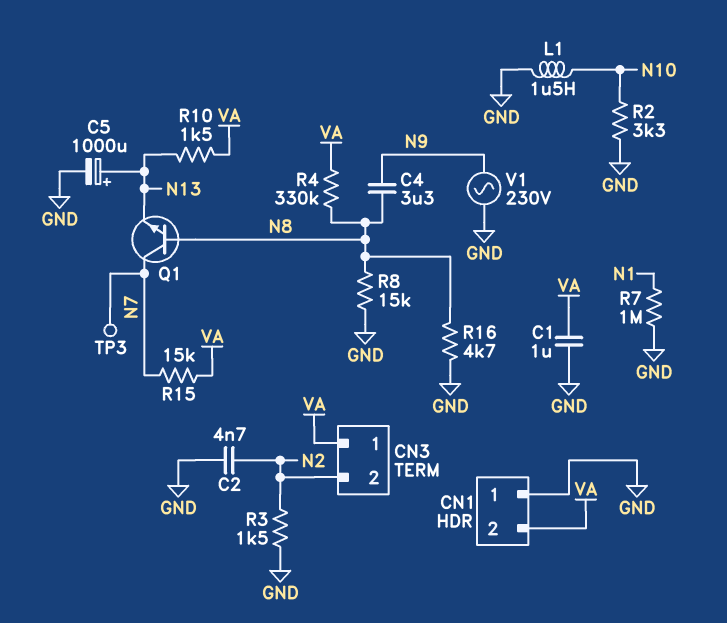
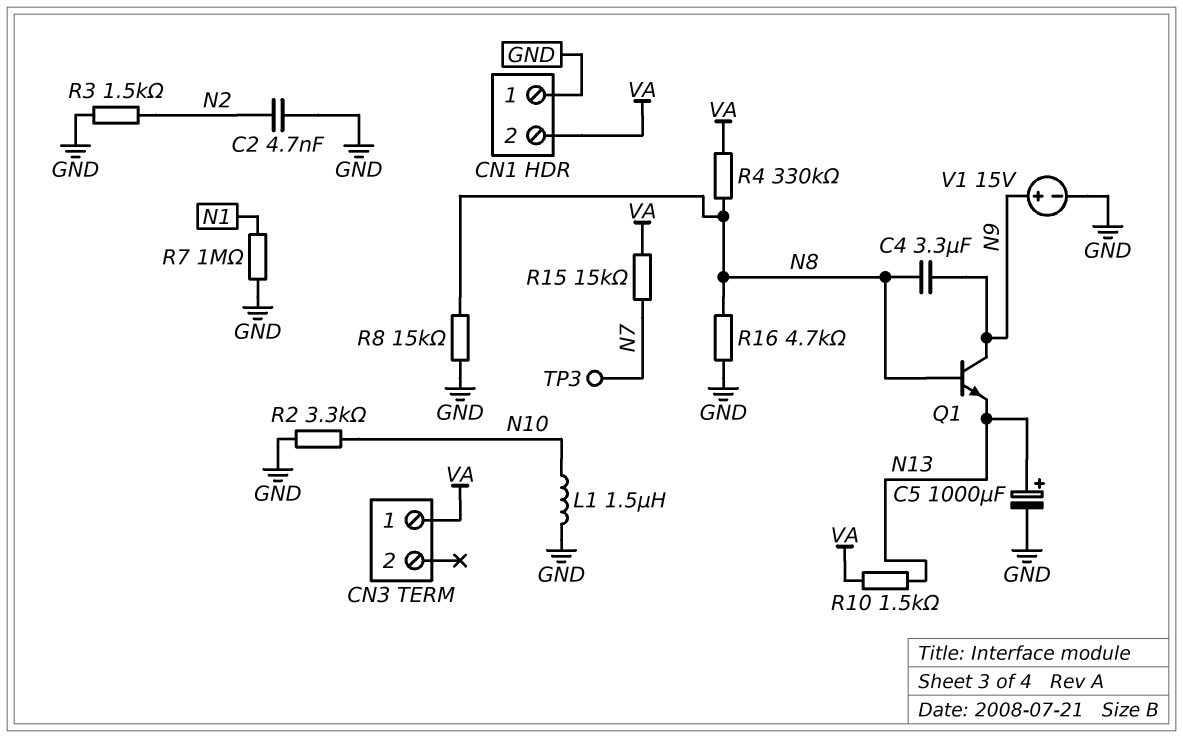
C1: 1uF (GND, VA) -> none
CN3 pin 2: N2 -> none
Q1: NPN (B N8, C N7, E N13) -> NPN (B N8, C N9, E N13)
V1: AC 230V (GND, N9) -> 15V (plus N9, minus GND)

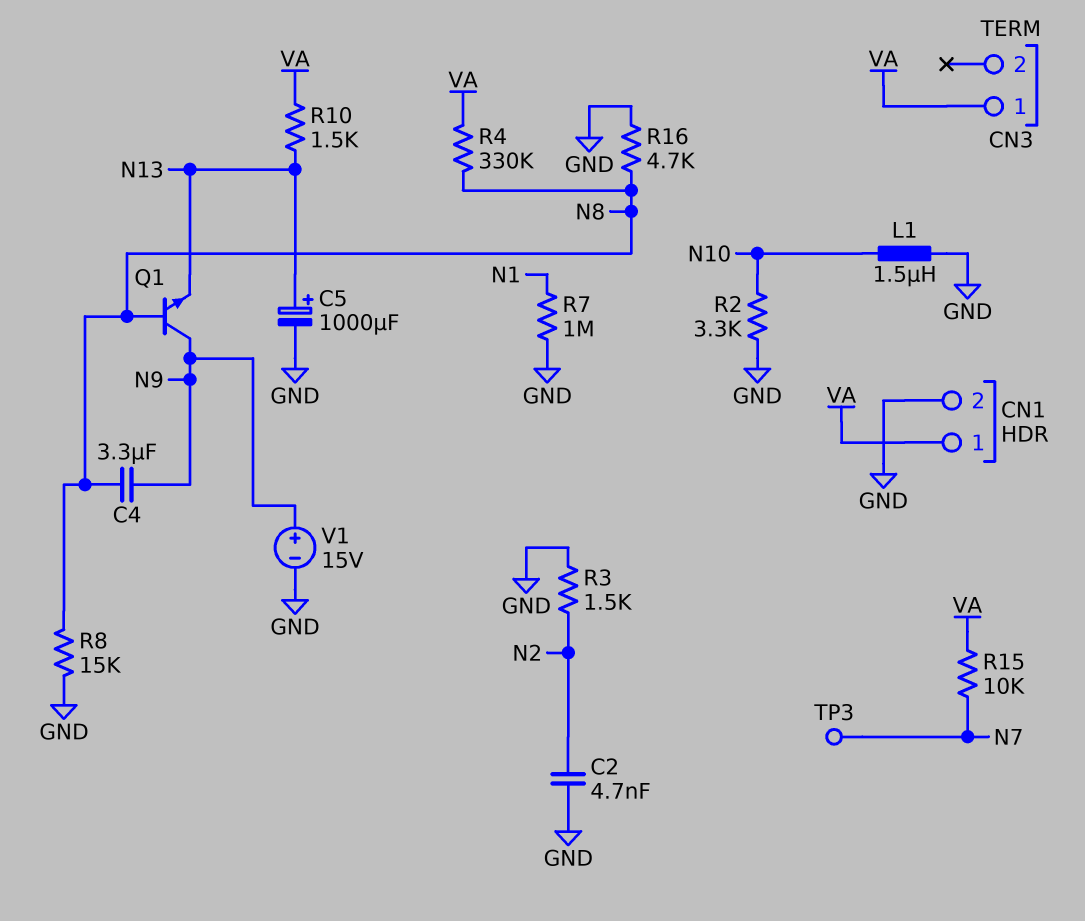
CN1 pin 1: GND -> VA
CN1 pin 2: VA -> GND
R15: 15k (N7, VA) -> 10k (N7, VA)

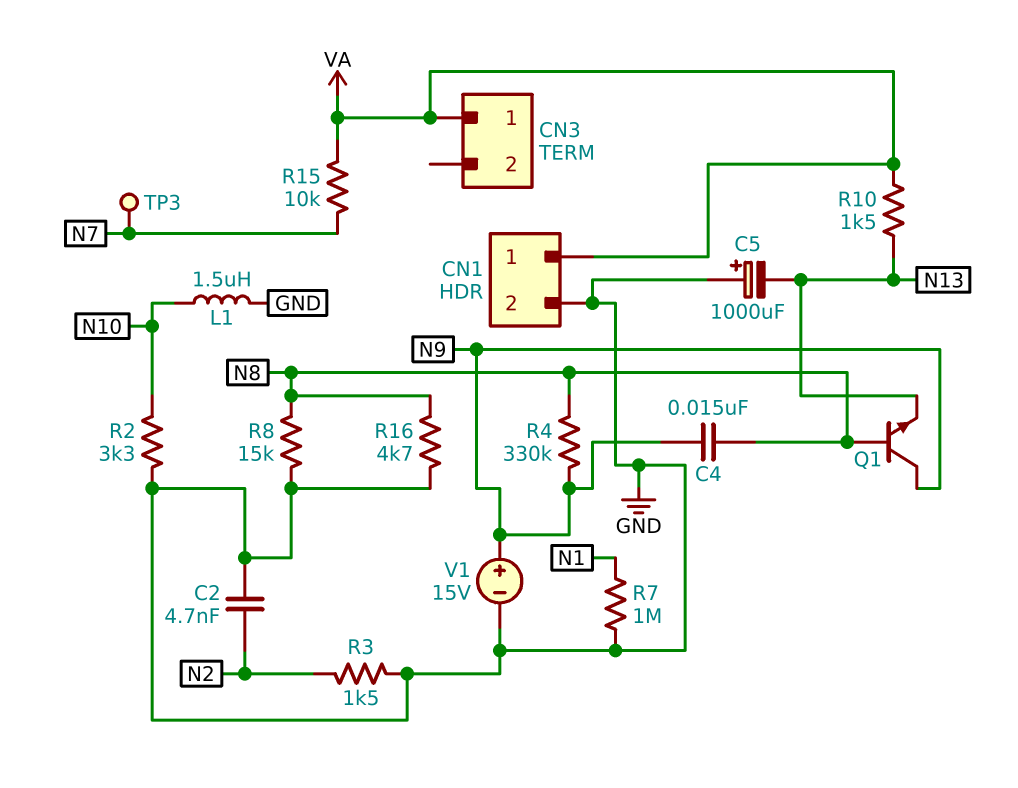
C4: 3.3uF (N8, N9) -> 15nF (N8, N9)
C5: 1000uF (plus N13, minus GND) -> 1000uF (plus GND, minus N13)
R4: 330k (N8, VA) -> 330k (N8, N9)

